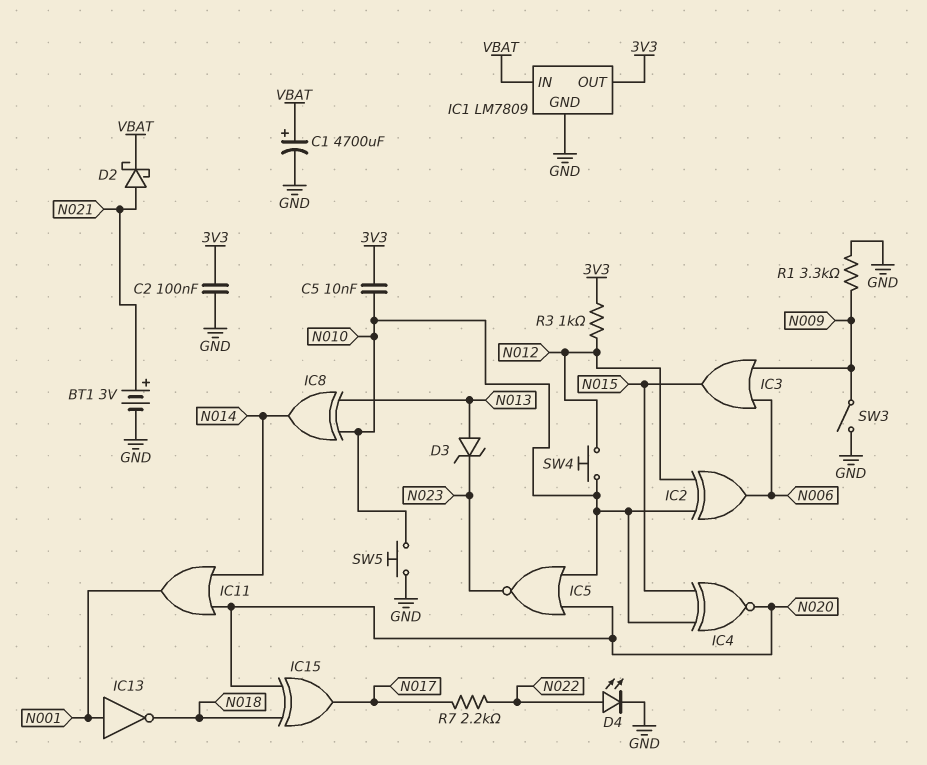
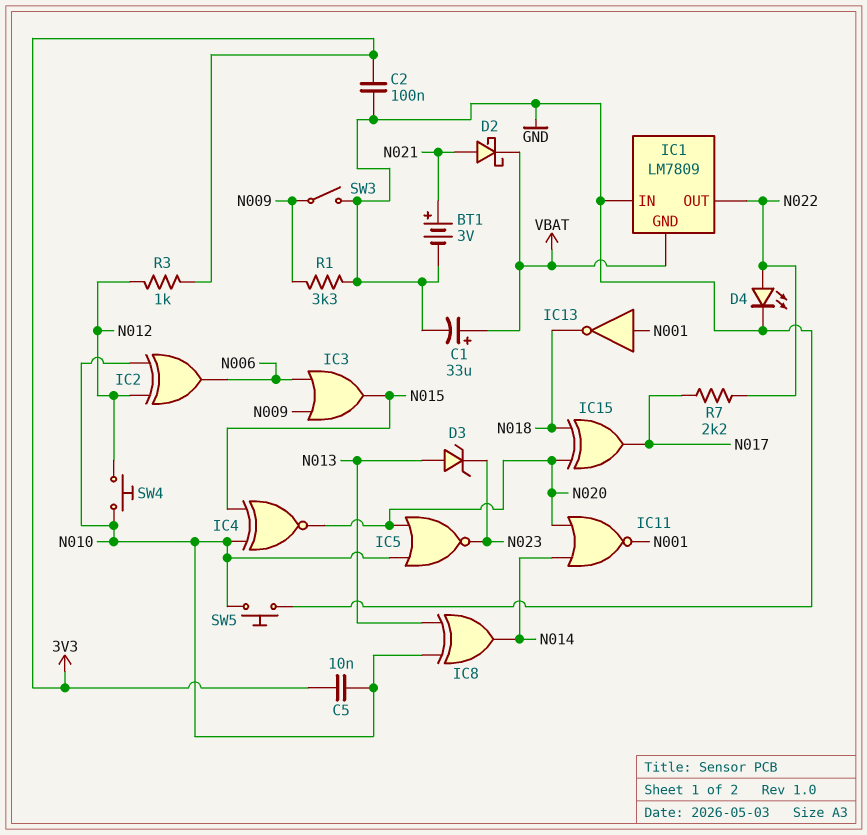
C1: 4700uF (plus VBAT, minus GND) -> 33uF (plus VBAT, minus GND)
IC1 pin GND: GND -> VBAT
IC1 pin IN: VBAT -> GND
IC1 pin OUT: 3V3 -> N022
IC11: OR (in N014, in N020, out N001) -> NOR (in N014, in N020, out N001)

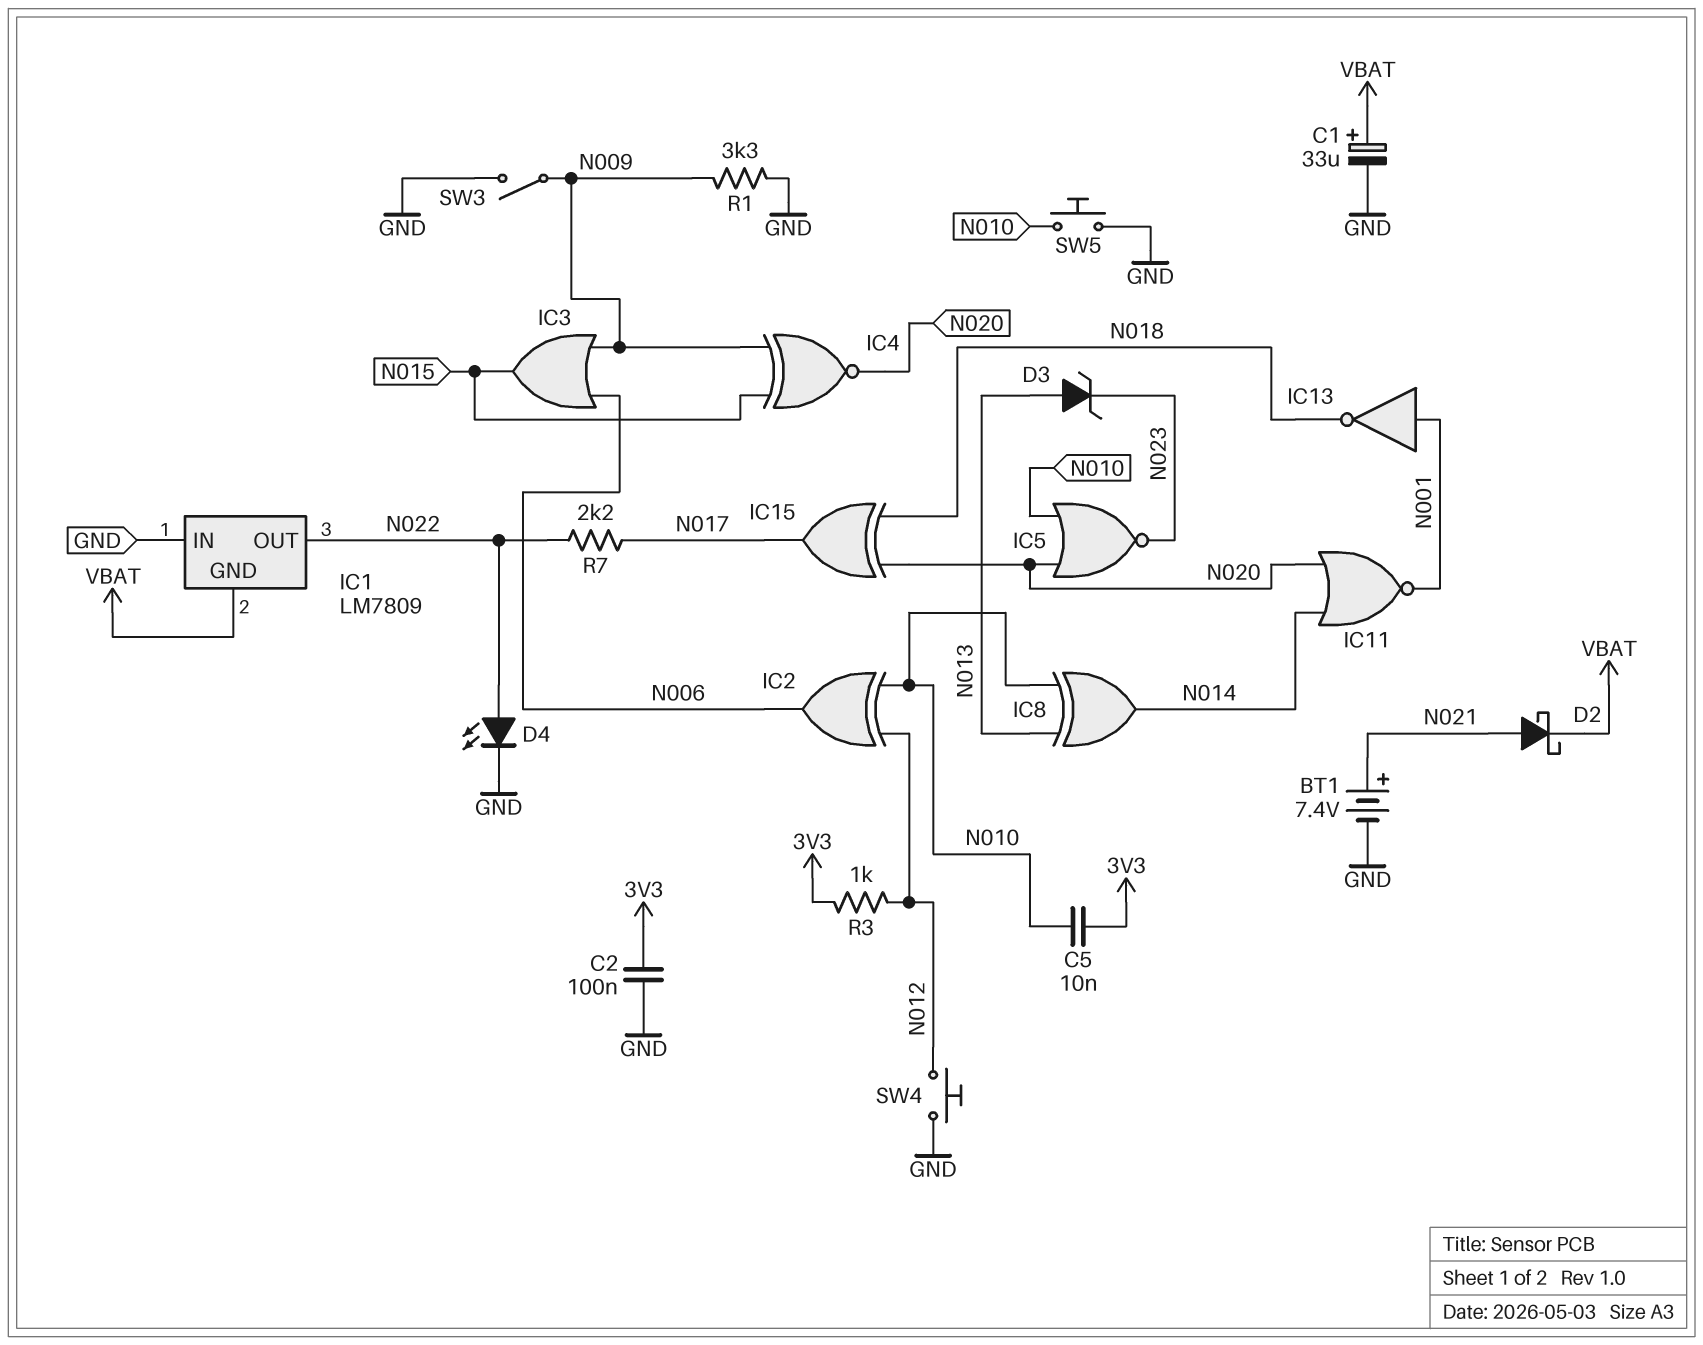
BT1: 3V (plus N021, minus GND) -> 7.4V (plus N021, minus GND)
IC4: XNOR (in N010, in N015, out N020) -> XNOR (in N009, in N015, out N020)
SW4: button (N010, N012) -> button (GND, N012)

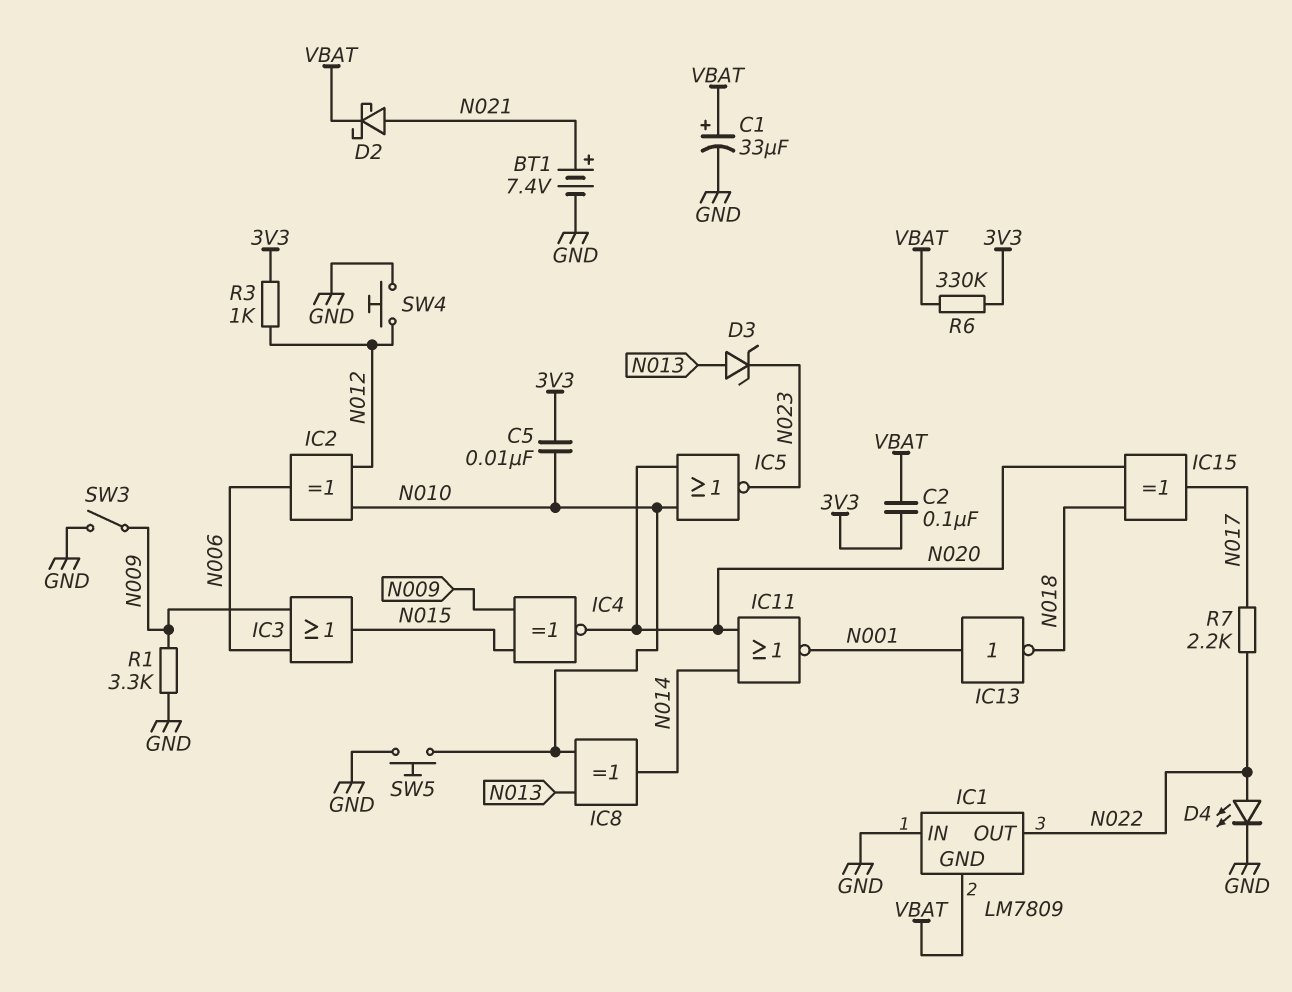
C2: 100nF (3V3, GND) -> 100nF (3V3, VBAT)
R6: none -> 330k (3V3, VBAT)

